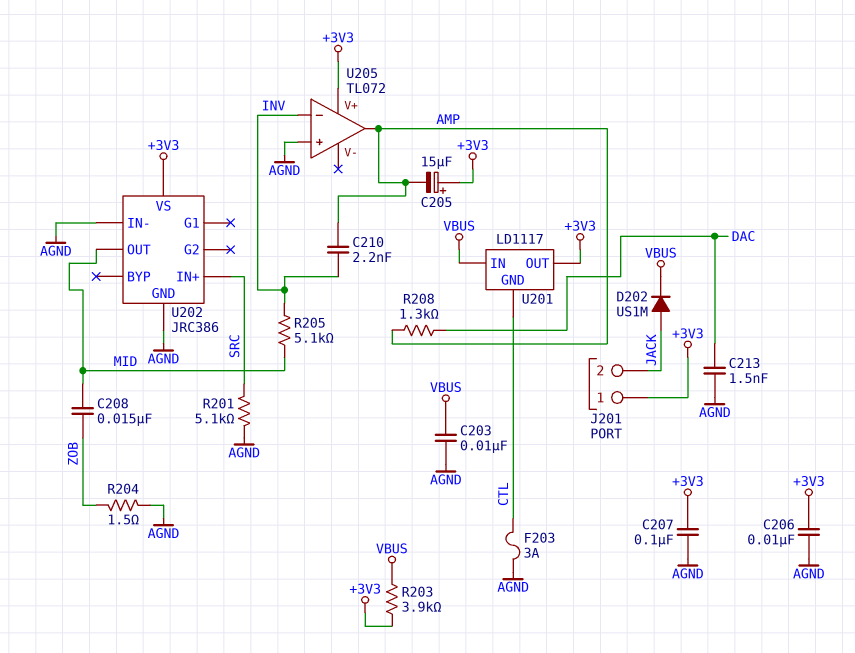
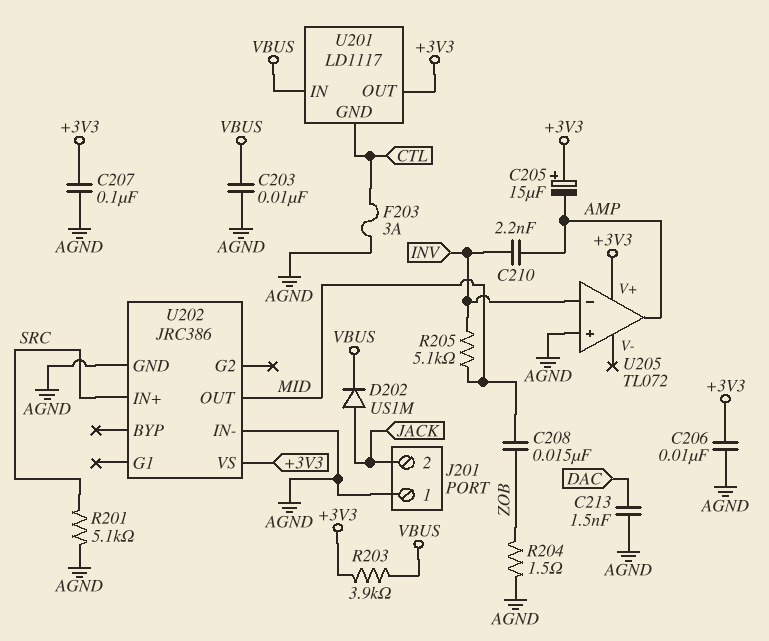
J201 pin 1: +3V3 -> AGND
R208: 1.3k (AMP, DAC) -> none

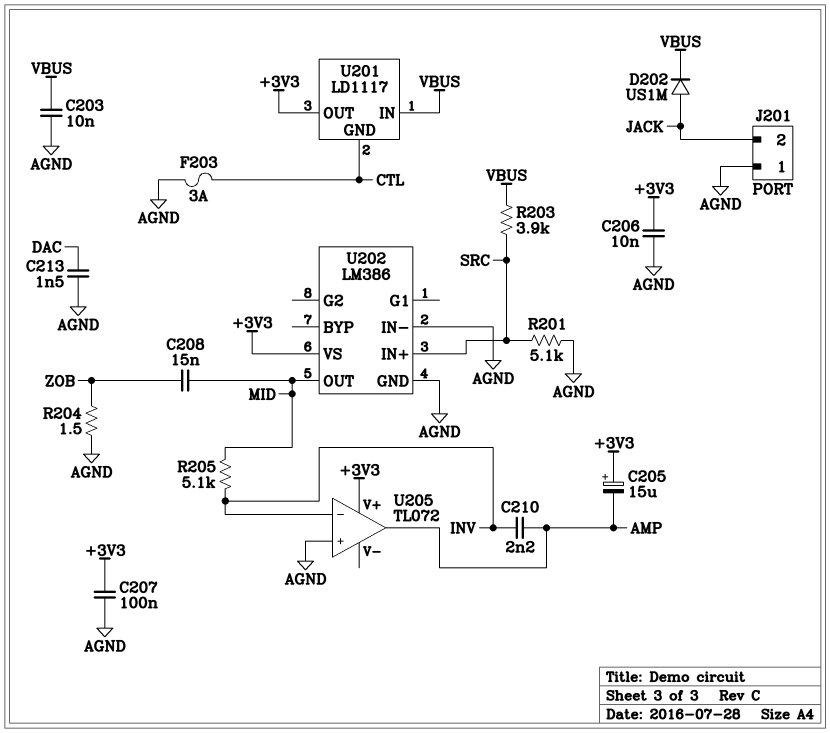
R203: 3.9k (+3V3, VBUS) -> 3.9k (SRC, VBUS)
U202: JRC386 -> LM386

